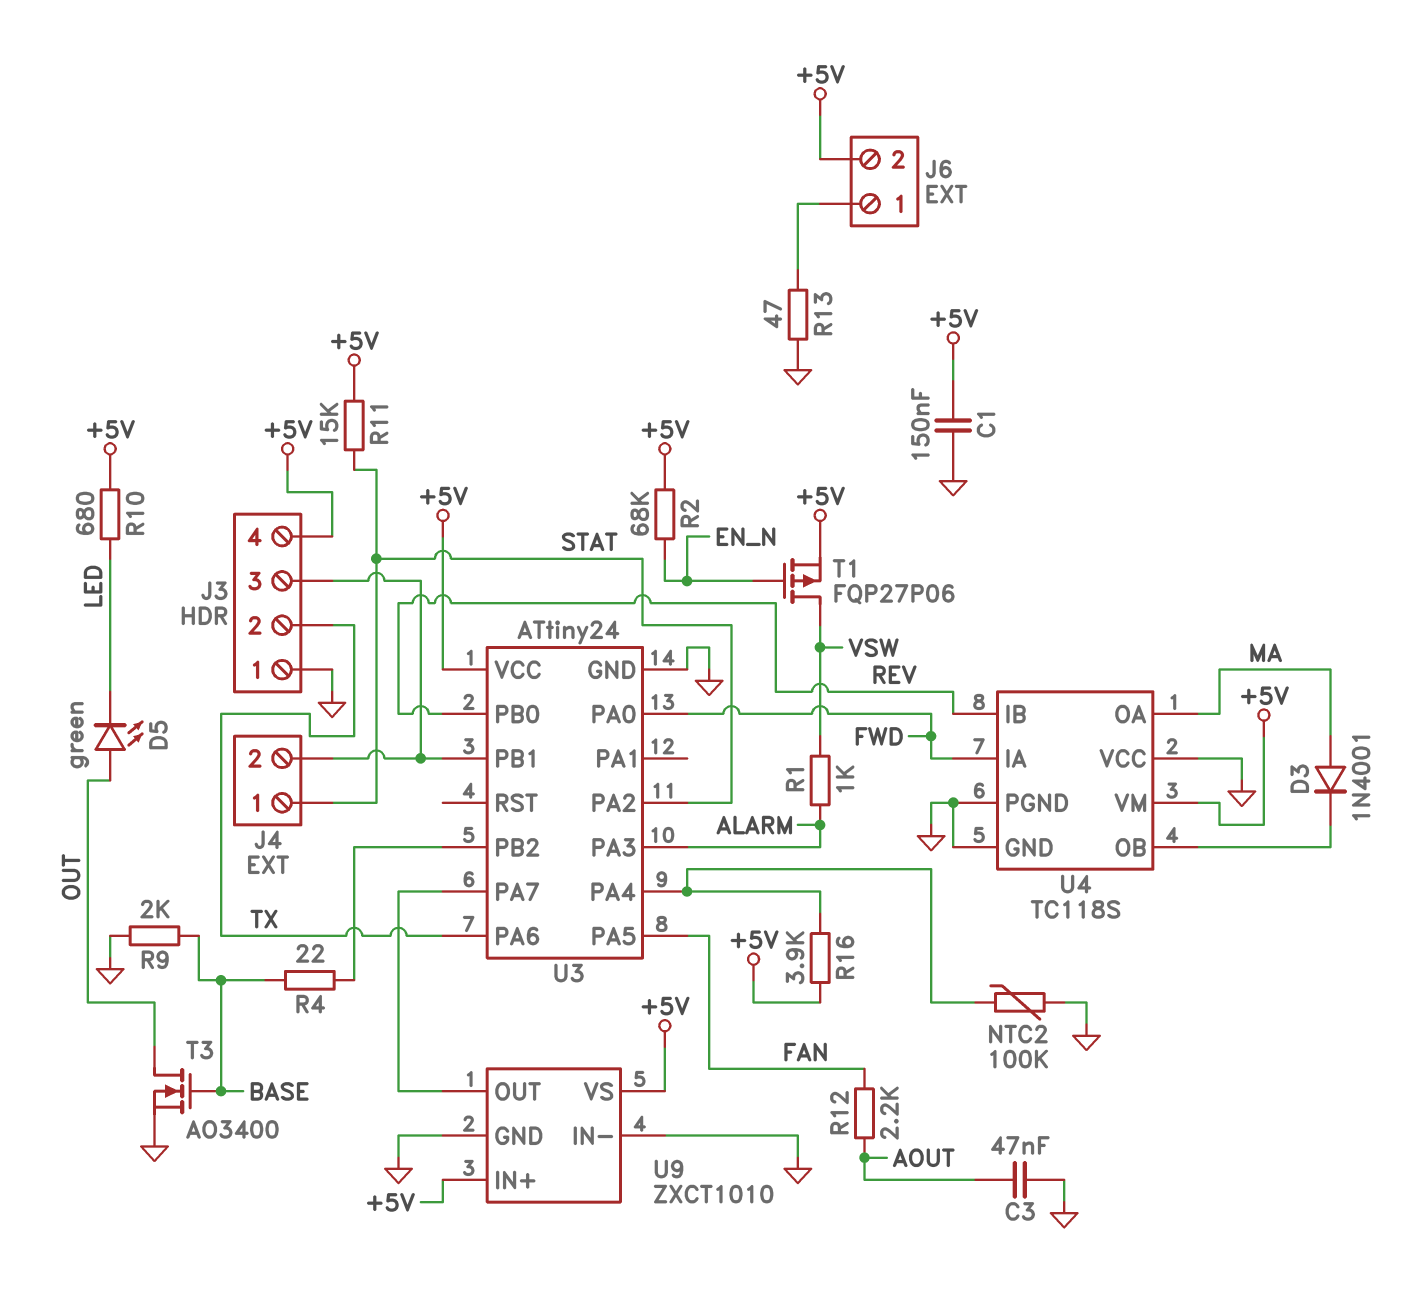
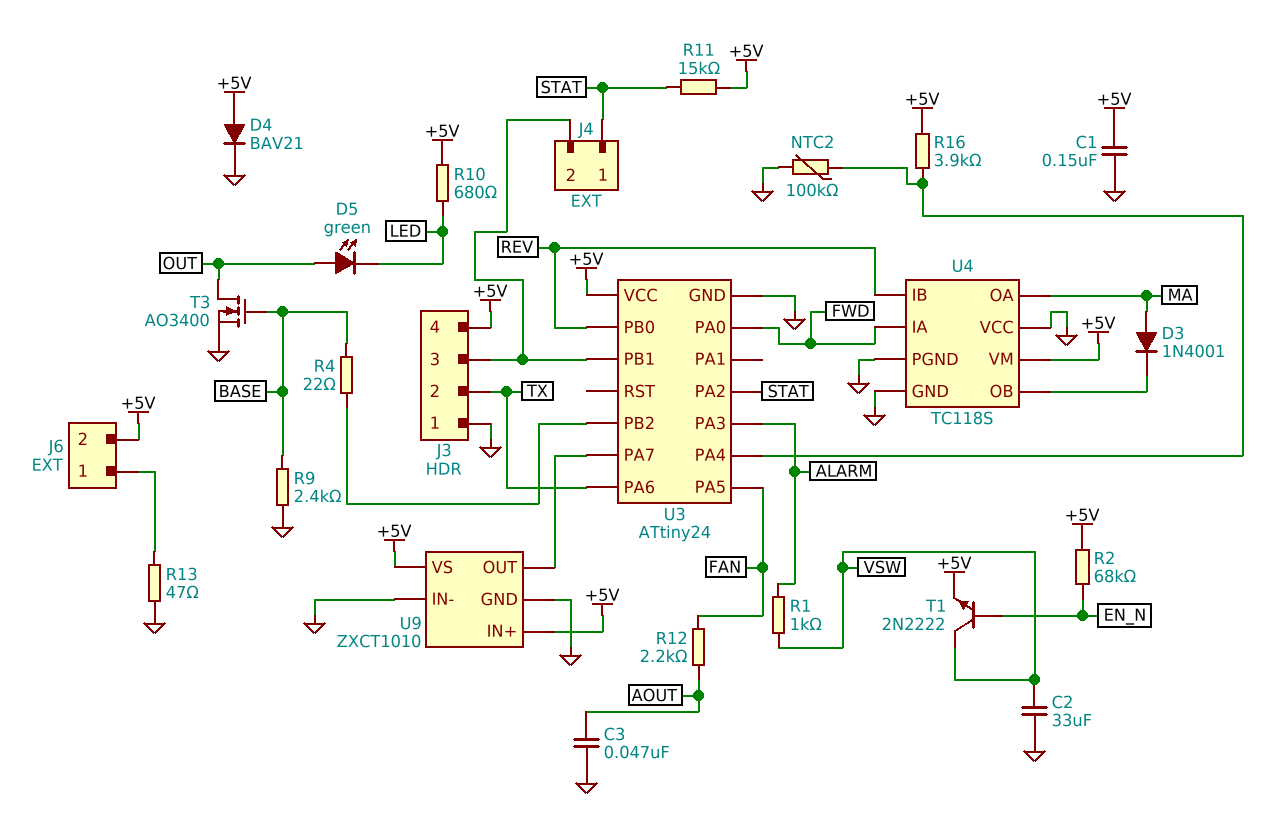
C2: none -> 33uF (GND, VSW)
D4: none -> diode BAV21 (A +5V, K GND)
R9: 2k (BASE, GND) -> 2.4k (BASE, GND)
T1: PMOS FQP27P06 (G EN_N, D VSW, S +5V) -> NPN 2N2222 (B EN_N, C VSW, E +5V)

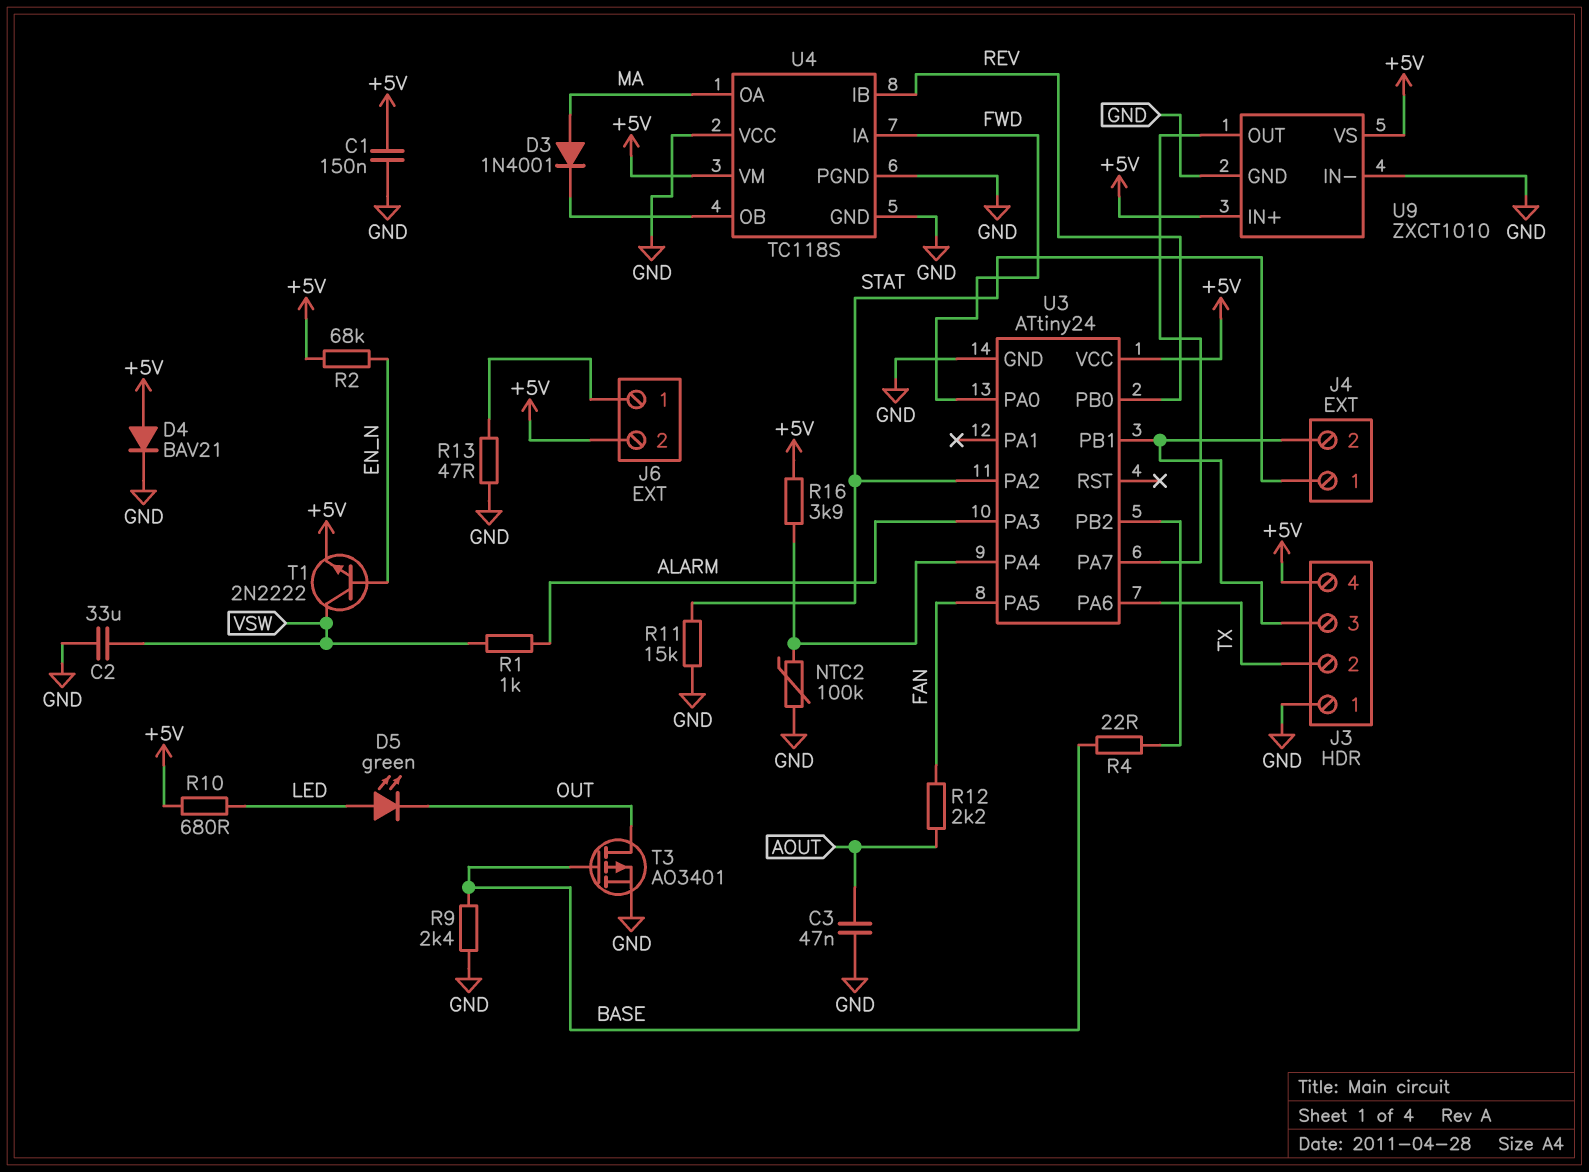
D5: LED green (A OUT, K LED) -> LED green (A LED, K OUT)
R11: 15k (+5V, STAT) -> 15k (GND, STAT)
T3: NMOS AO3400 (G BASE, D OUT, S GND) -> PMOS AO3401 (G BASE, D OUT, S GND)

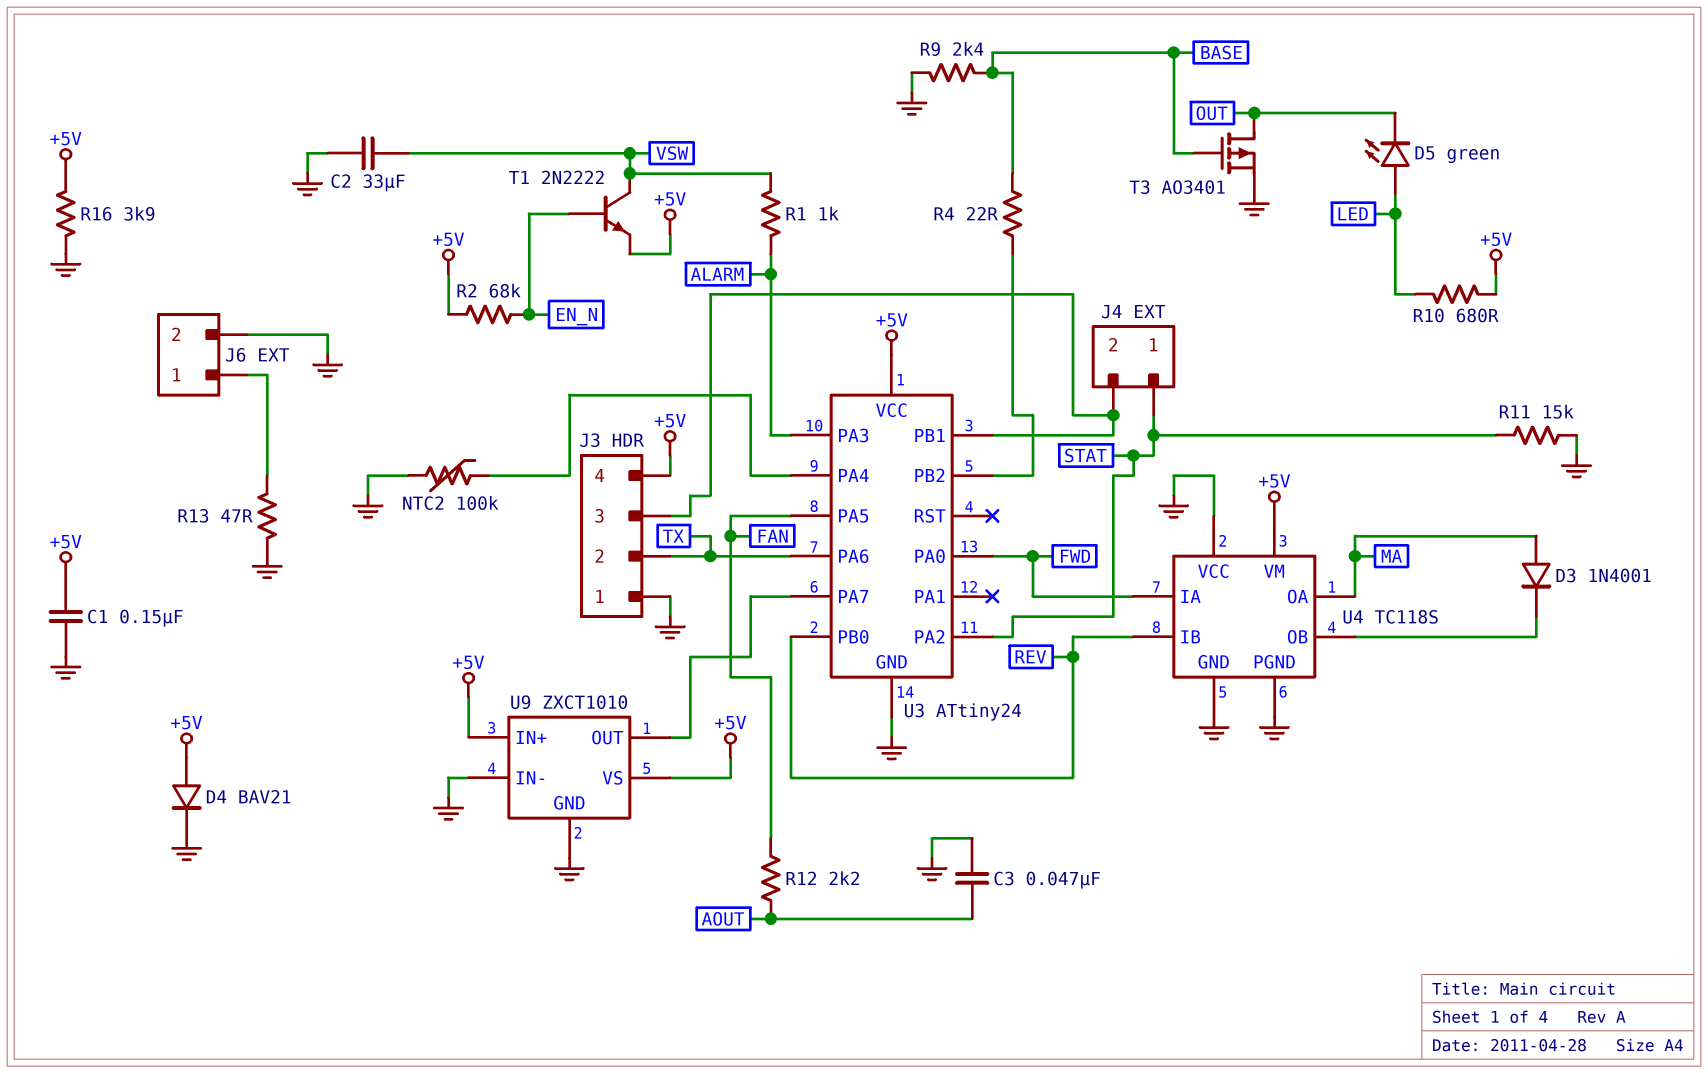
J6 pin 2: +5V -> GND
R16: 3.9k (+5V, U3/PA4) -> 3.9k (+5V, GND)

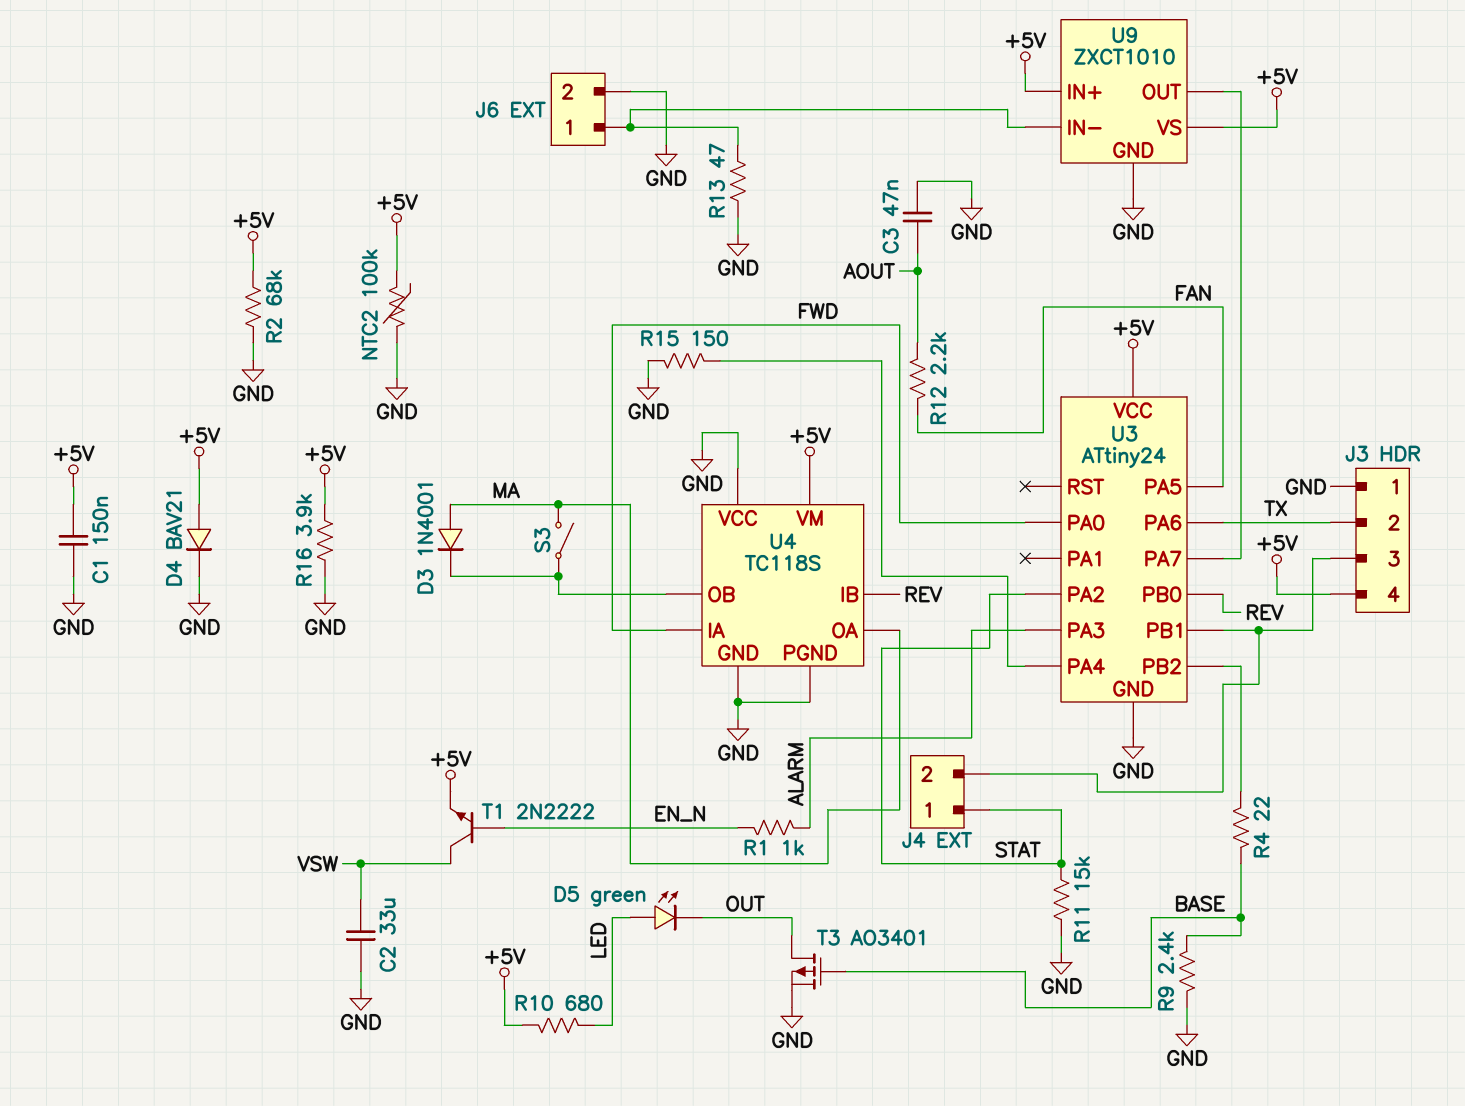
NTC2: 100k (GND, U3/PA4) -> 100k (+5V, GND)
R1: 1k (ALARM, VSW) -> 1k (ALARM, EN_N)
R2: 68k (+5V, EN_N) -> 68k (+5V, GND)
R15: none -> 150 (GND, U3/PA4)
S3: none -> switch (MA, U4/OB)
U9 pin IN-: GND -> J6/1

